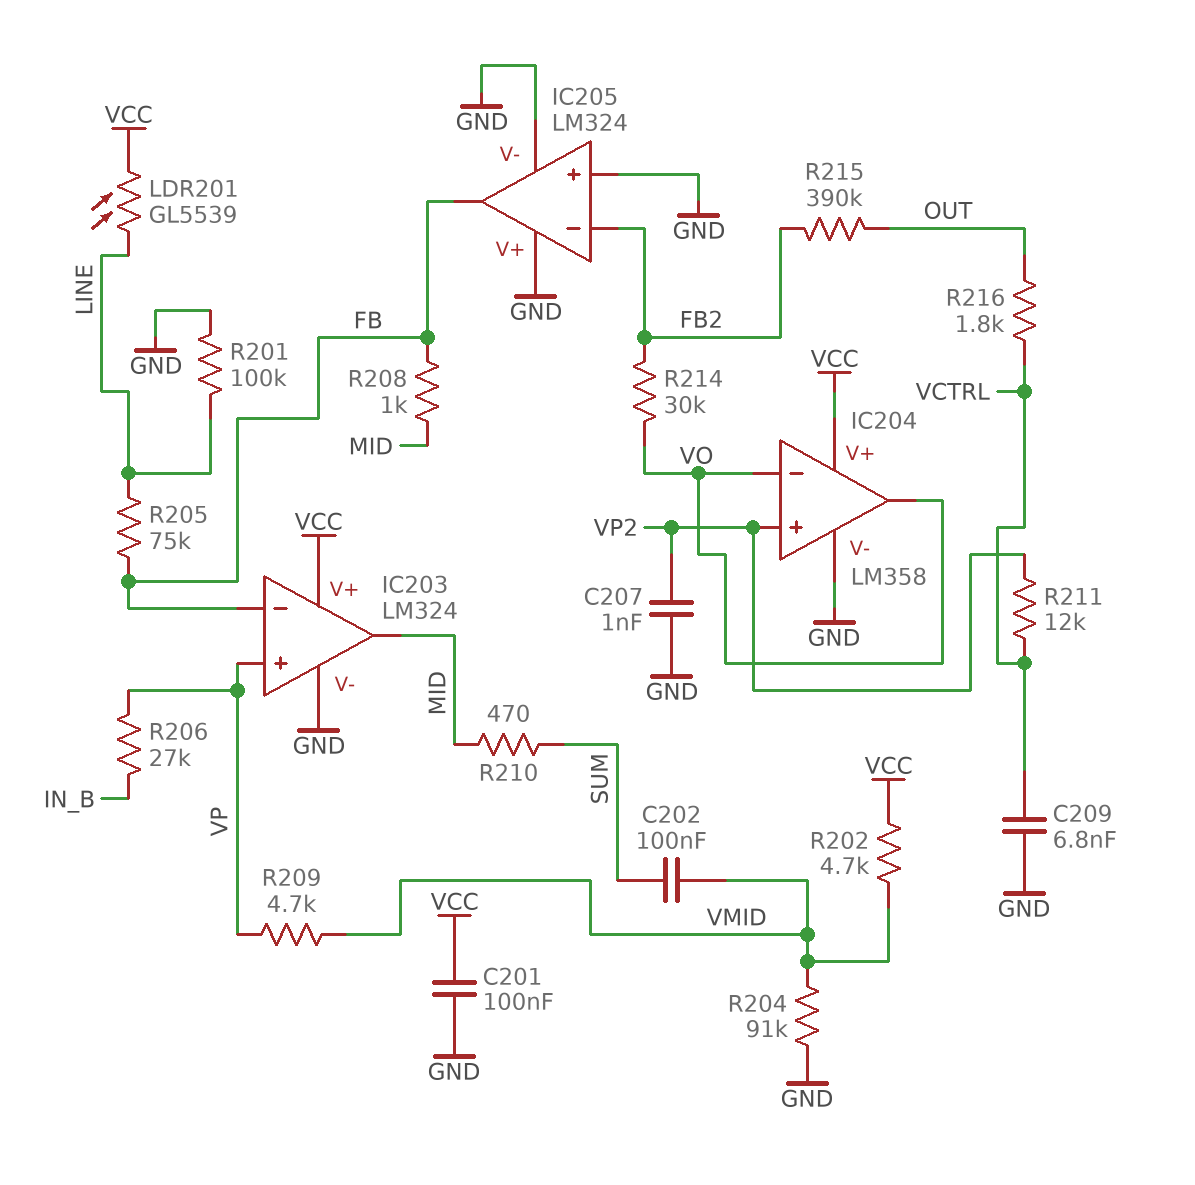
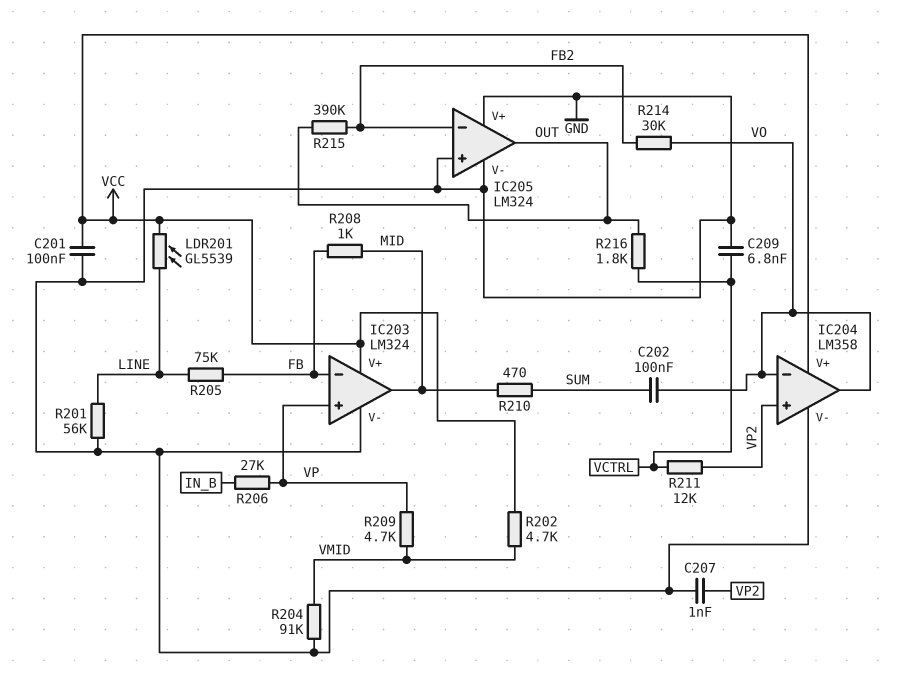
C202: 100nF (SUM, VMID) -> 100nF (SUM, VO)
IC205 pin out: FB -> OUT
R201: 100k (GND, LINE) -> 56k (GND, LINE)

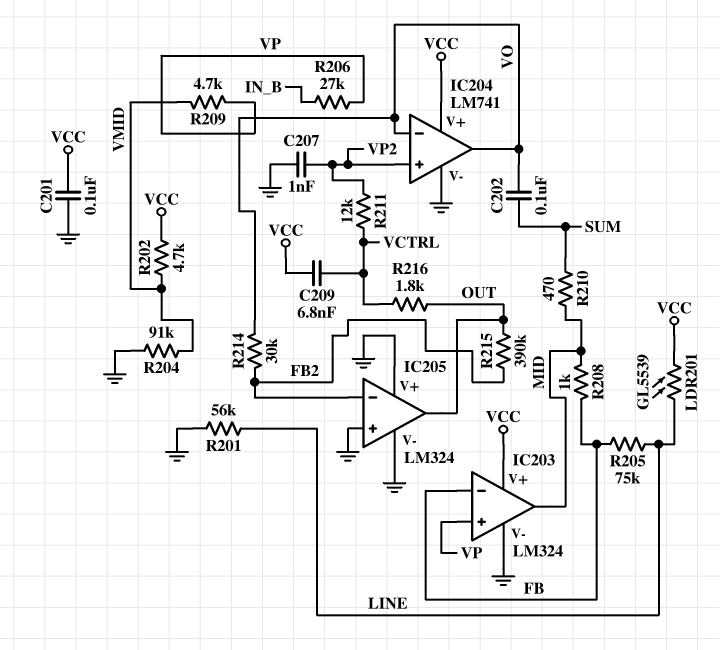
C209: 6.8nF (GND, VCTRL) -> 6.8nF (VCC, VCTRL)
IC204: LM358 -> LM741

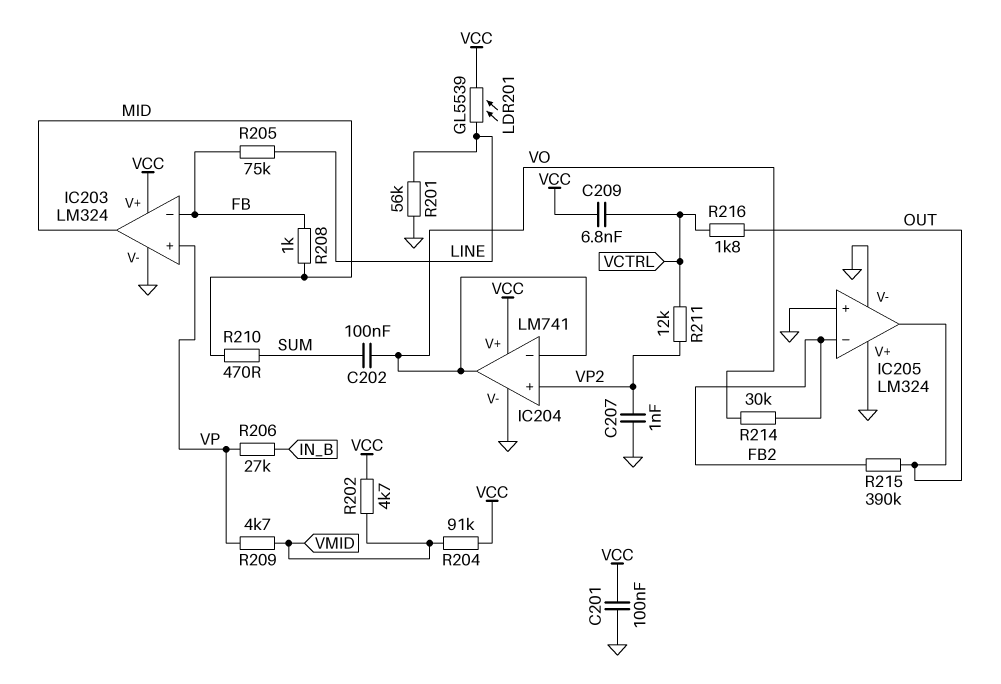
R204: 91k (GND, VMID) -> 91k (VCC, VMID)

